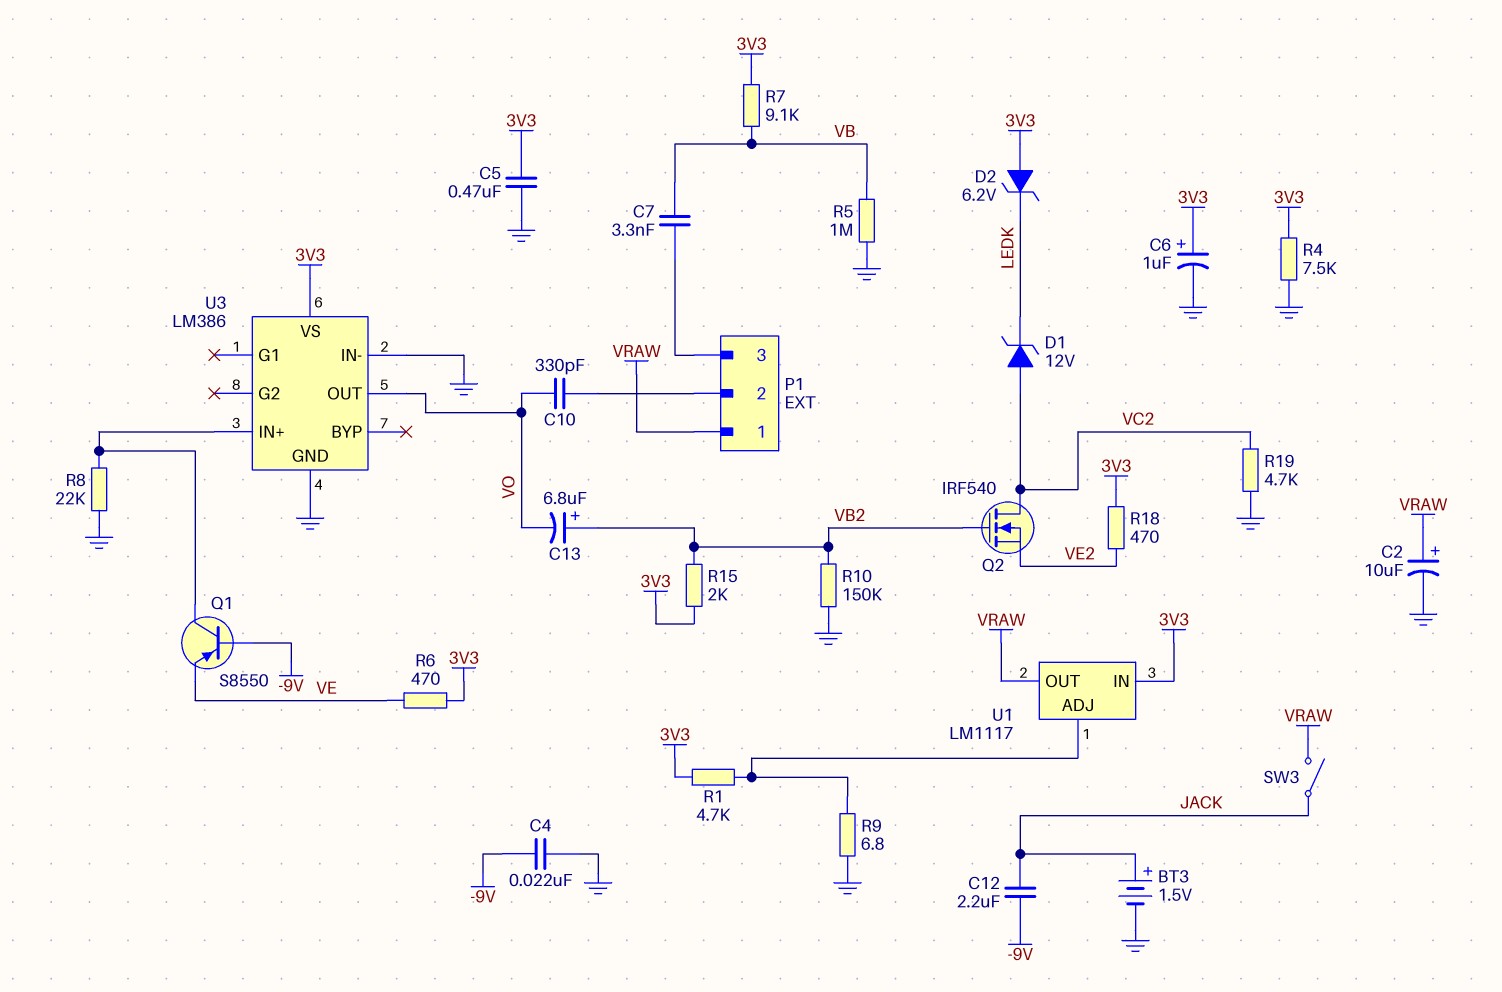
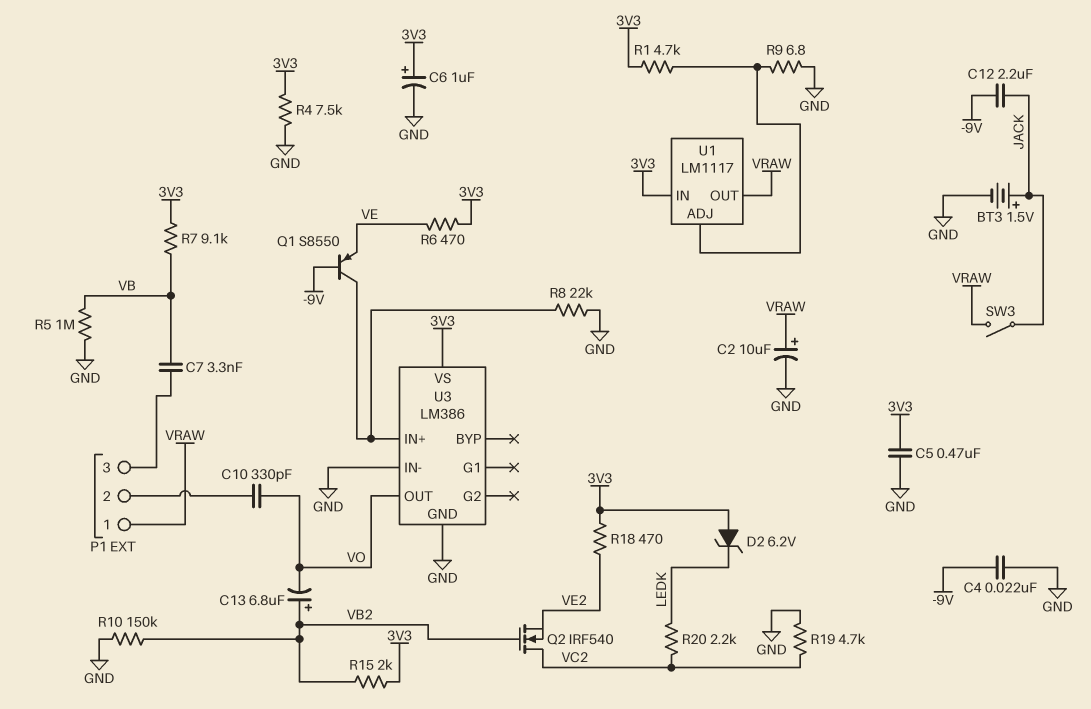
D1: zener 12V (A VC2, K LEDK) -> none
R20: none -> 2.2k (LEDK, VC2)

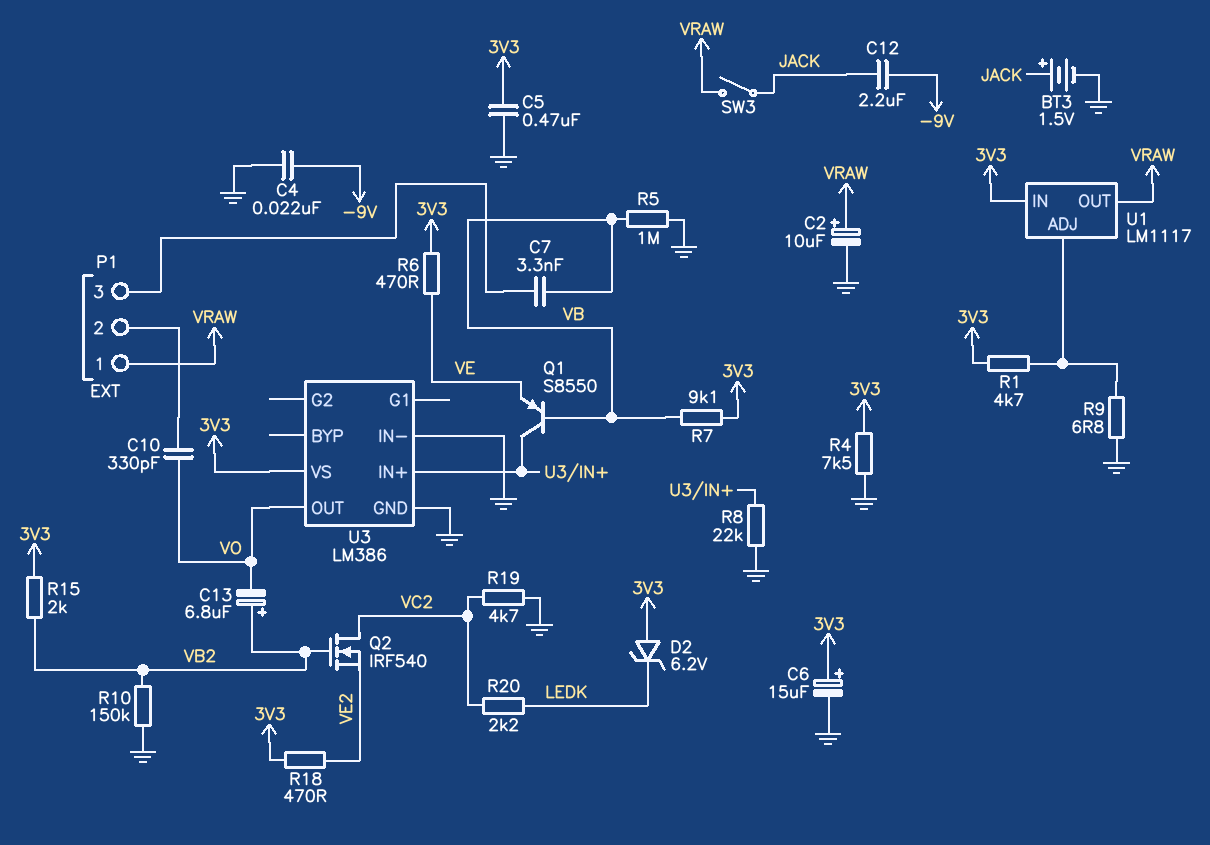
C6: 1uF (plus 3V3, minus GND) -> 15uF (plus 3V3, minus GND)
Q1: PNP S8550 (B -9V, C U3/IN+, E VE) -> PNP S8550 (B VB, C U3/IN+, E VE)

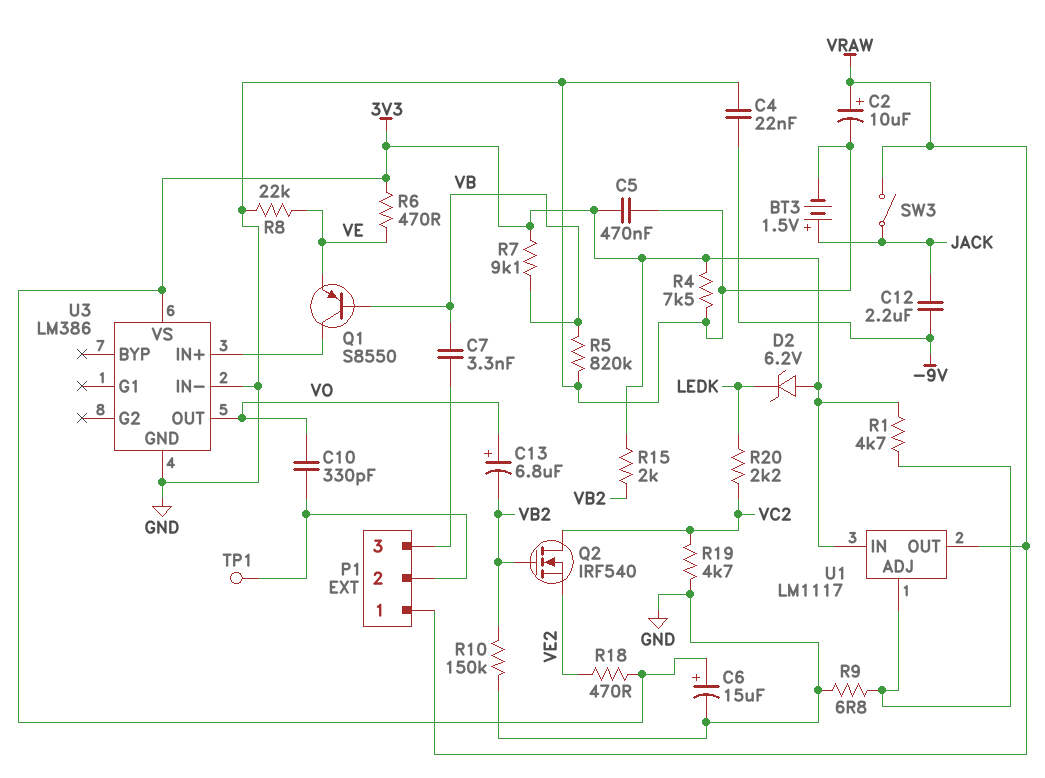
C13: 6.8uF (plus VB2, minus VO) -> 6.8uF (plus VO, minus VB2)
R5: 1M (GND, VB) -> 820k (GND, VB)
R8: 22k (GND, U3/IN+) -> 22k (GND, VE)
TP1: none -> test point (P1/2)

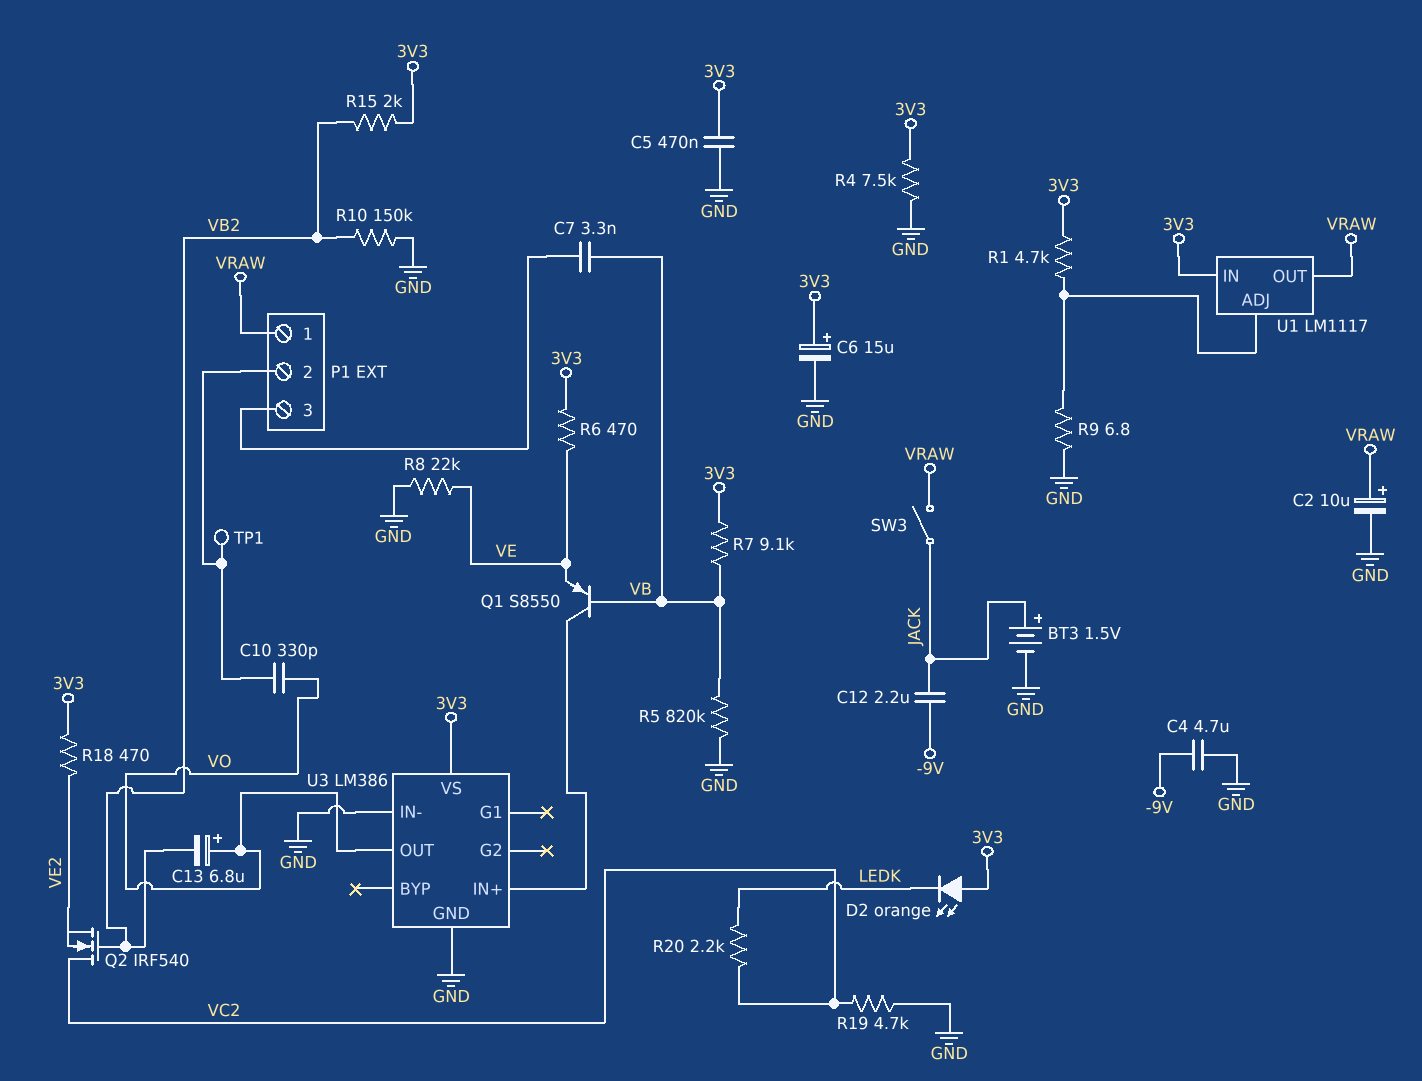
C4: 22nF (-9V, GND) -> 4.7uF (-9V, GND)
D2: zener 6.2V (A 3V3, K LEDK) -> LED orange (A 3V3, K LEDK)

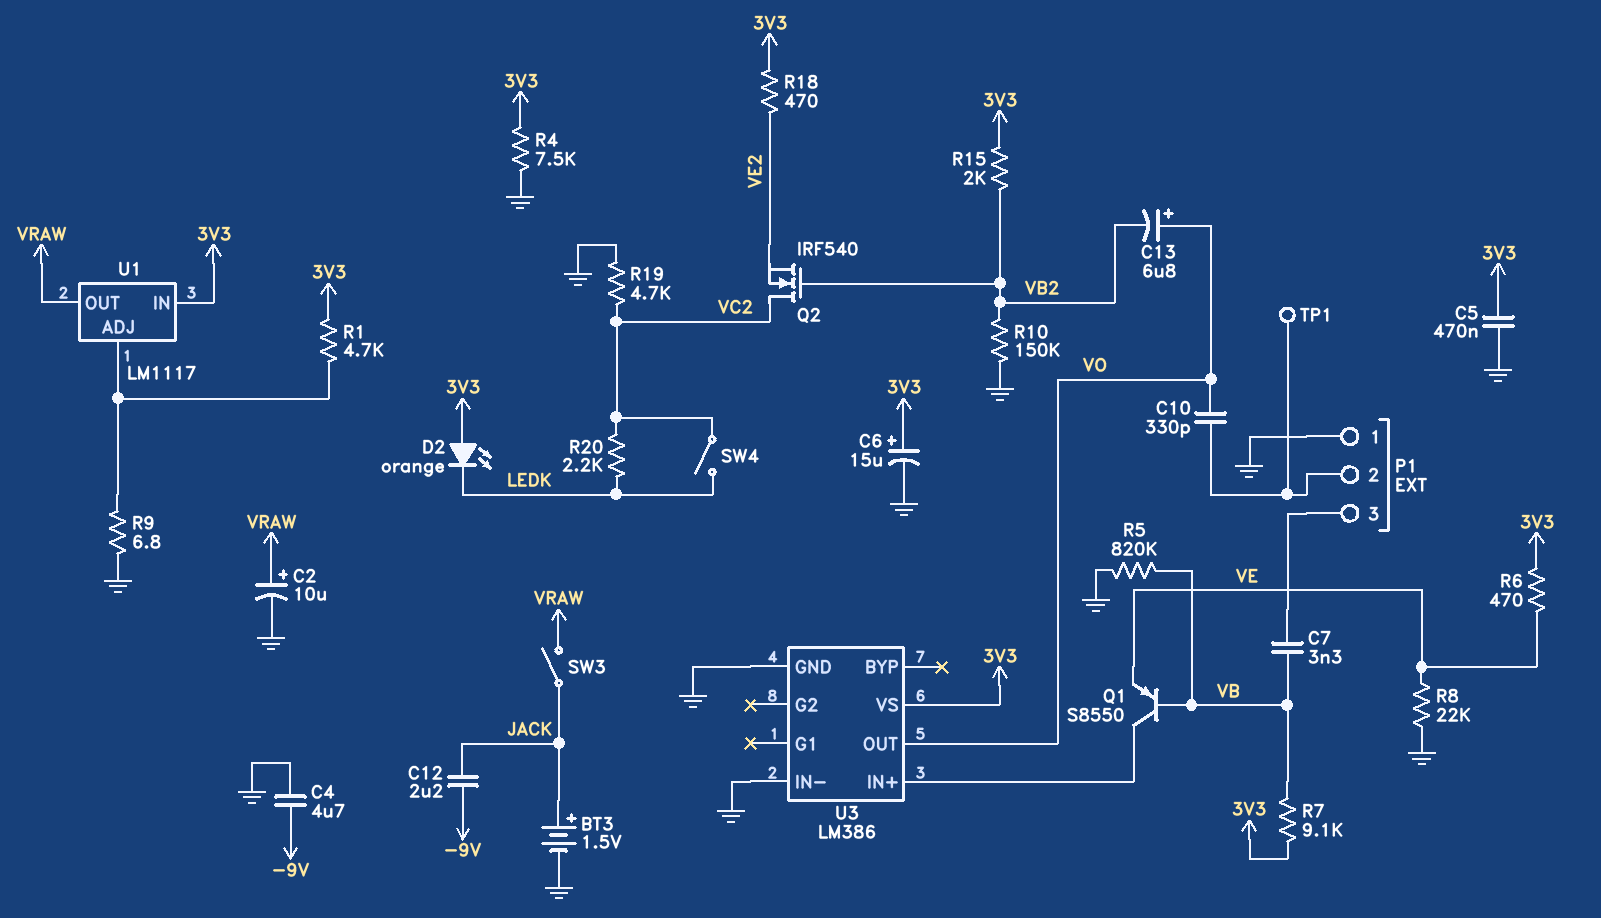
P1 pin 1: VRAW -> GND
SW4: none -> switch (LEDK, VC2)

